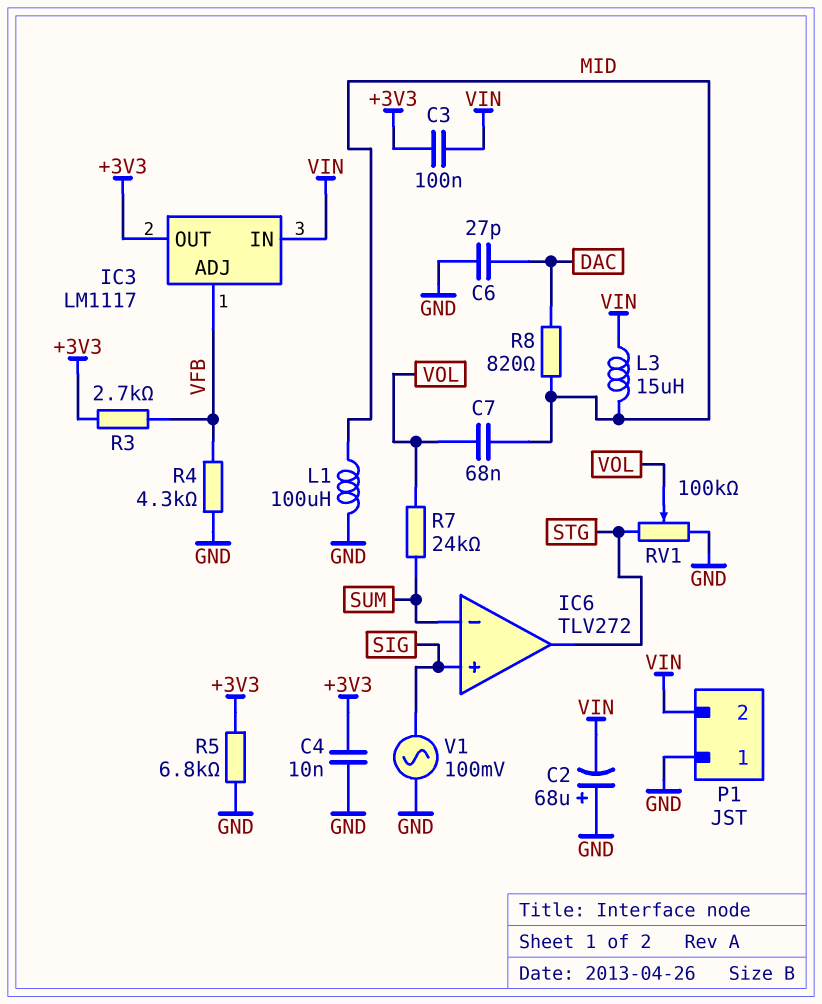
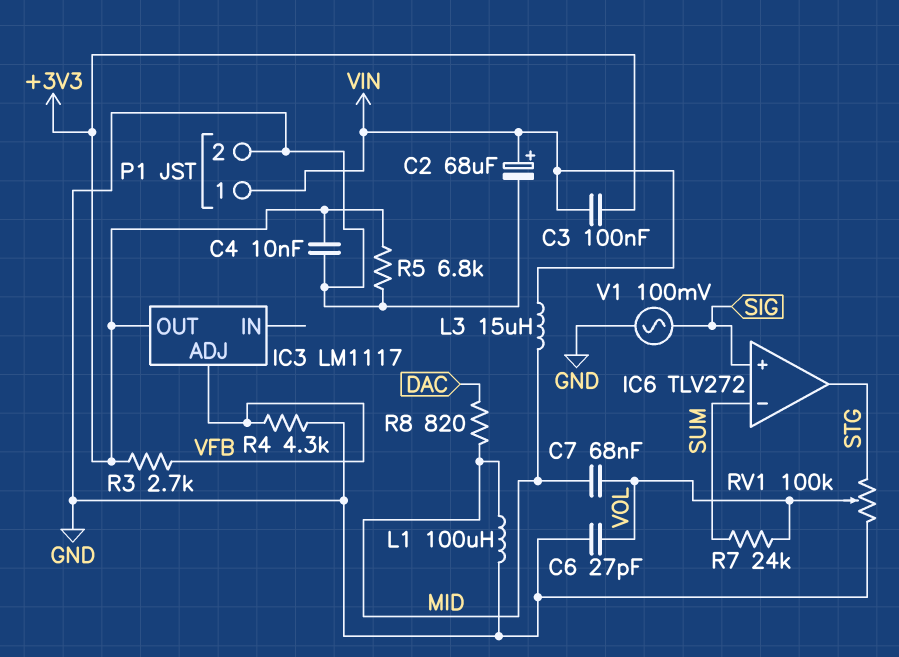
C2: 68uF (plus GND, minus VIN) -> 68uF (plus VIN, minus GND)
C6: 27pF (DAC, GND) -> 27pF (GND, VOL)
IC3 pin IN: VIN -> none
P1 pin 1: GND -> VIN
P1 pin 2: VIN -> GND

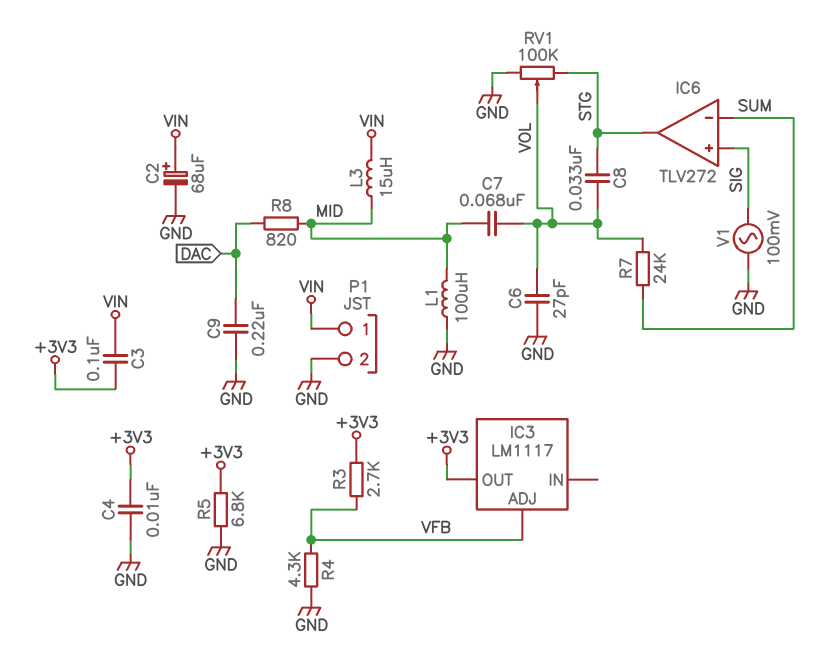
C8: none -> 33nF (STG, VOL)
C9: none -> 220nF (DAC, GND)

